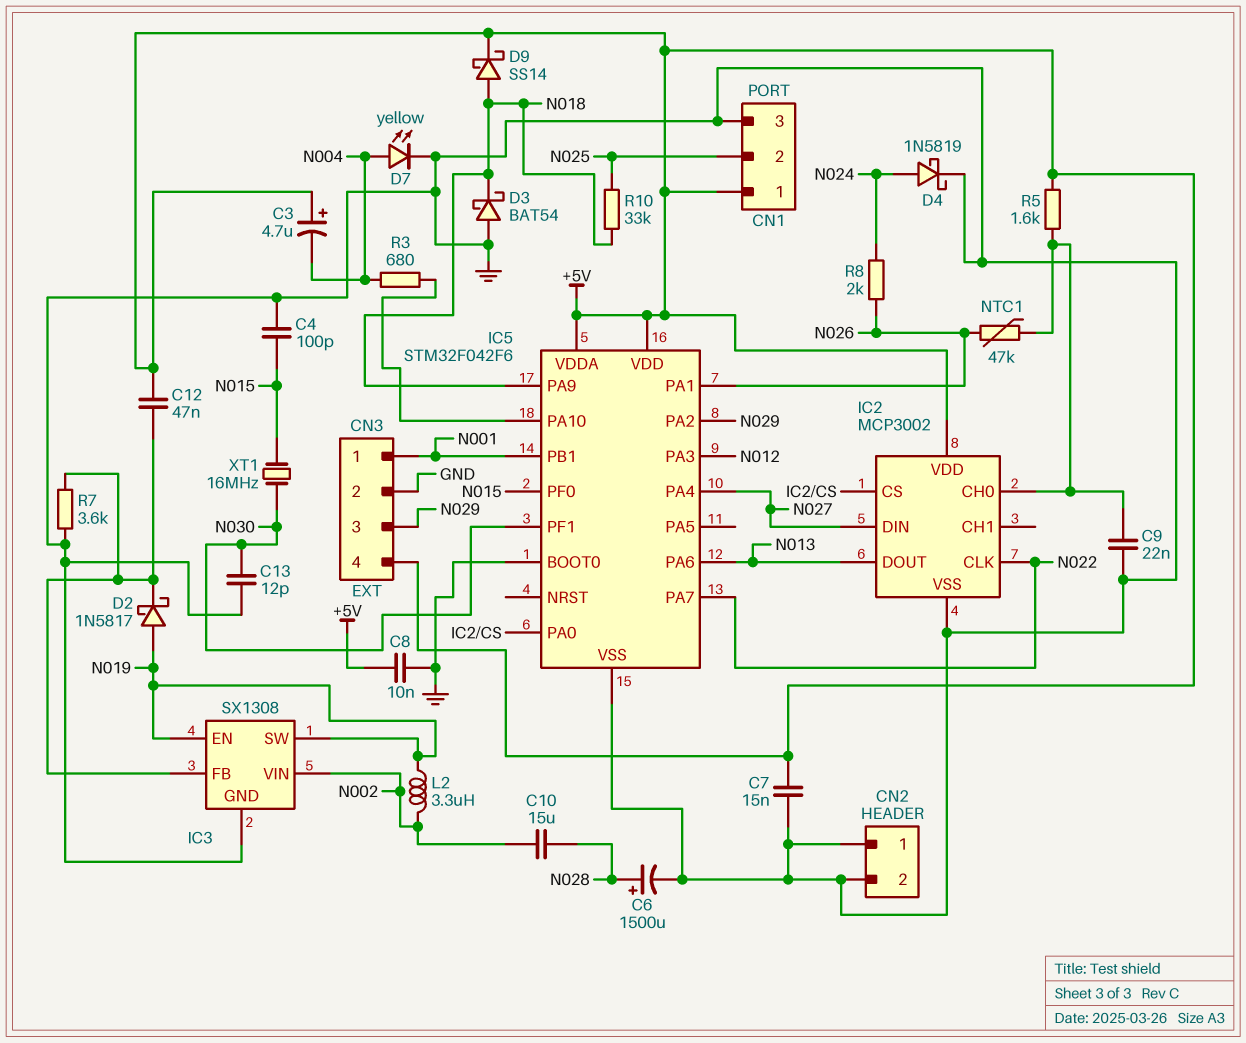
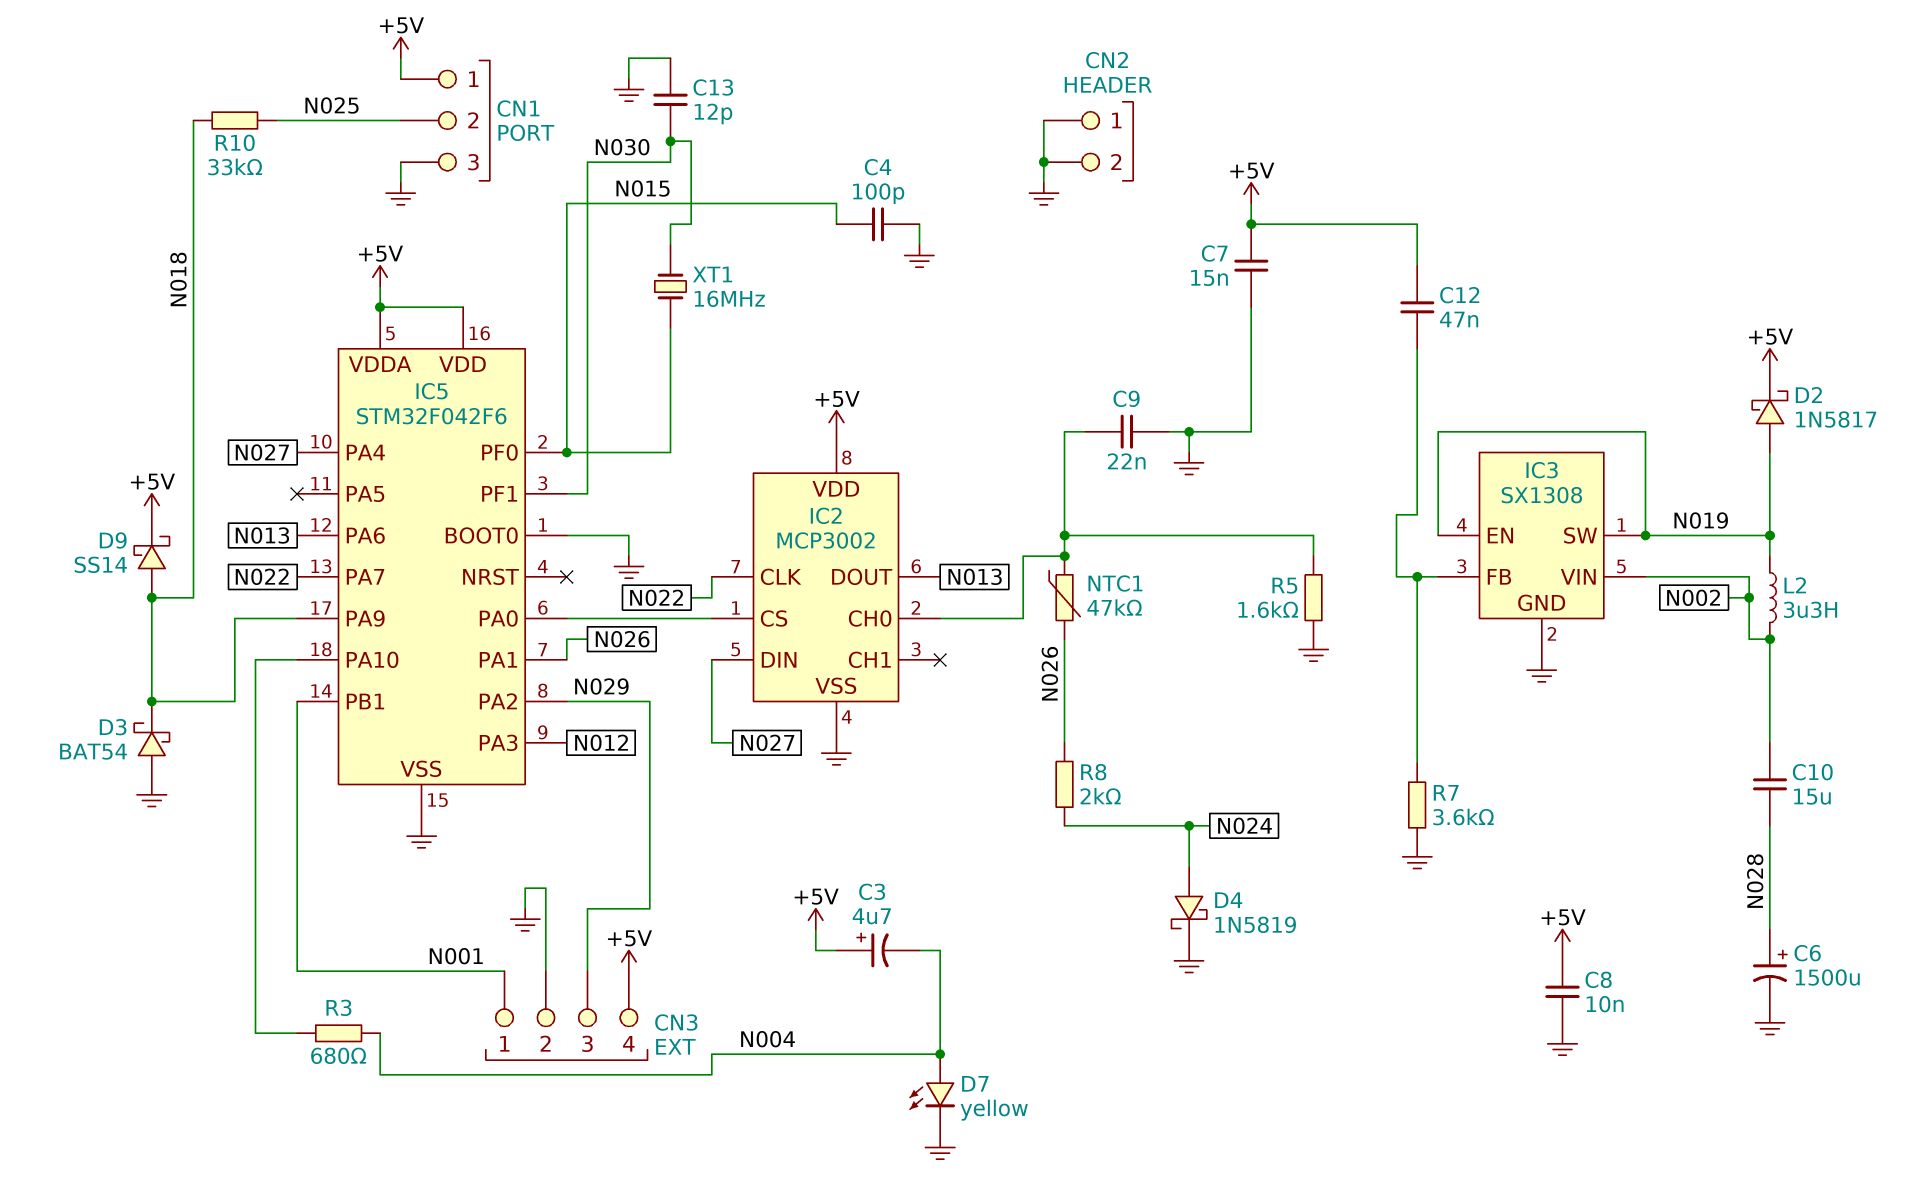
D2: schottky 1N5817 (A N019, K IC3/FB) -> schottky 1N5817 (A N019, K +5V)
R5: 1.6k (+5V, IC2/CH0) -> 1.6k (GND, IC2/CH0)

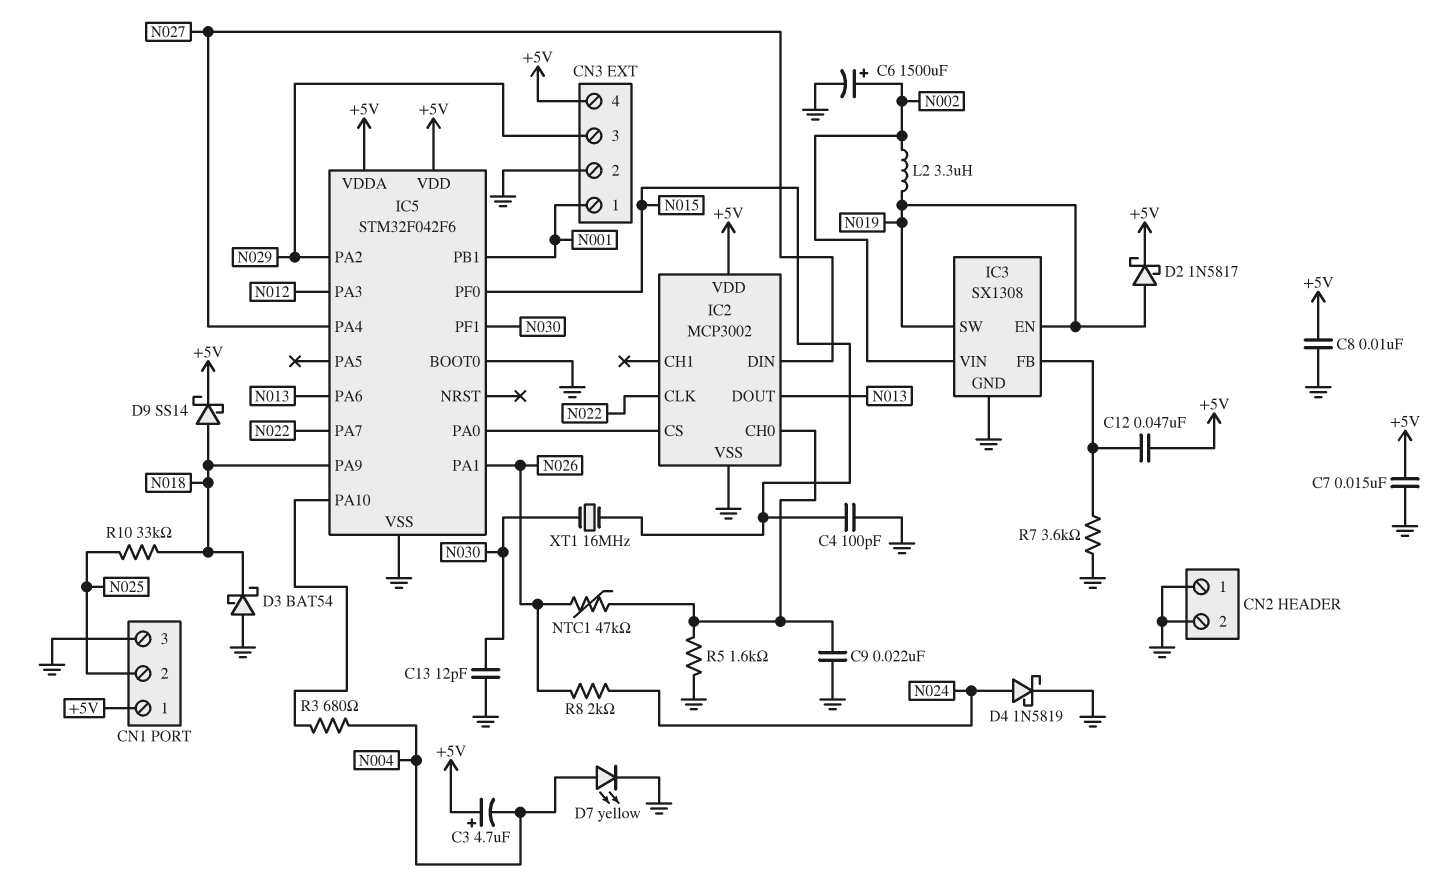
C6: 1500uF (plus N028, minus GND) -> 1500uF (plus N002, minus GND)
C10: 15uF (N002, N028) -> none

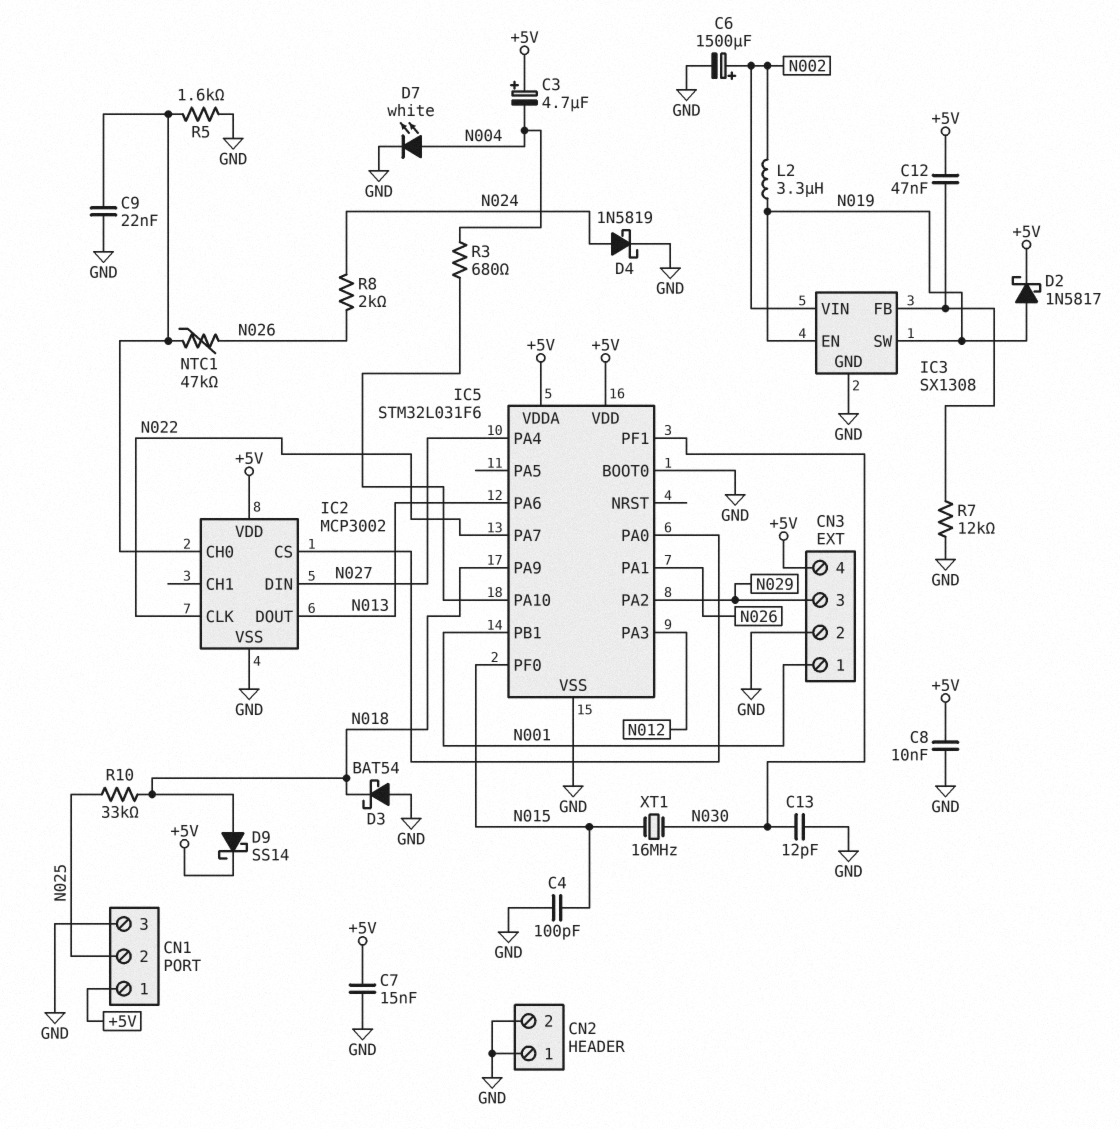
D7: LED yellow (A N004, K GND) -> LED white (A N004, K GND)
IC5: STM32F042F6 -> STM32L031F6
R7: 3.6k (GND, IC3/FB) -> 12k (GND, IC3/FB)

